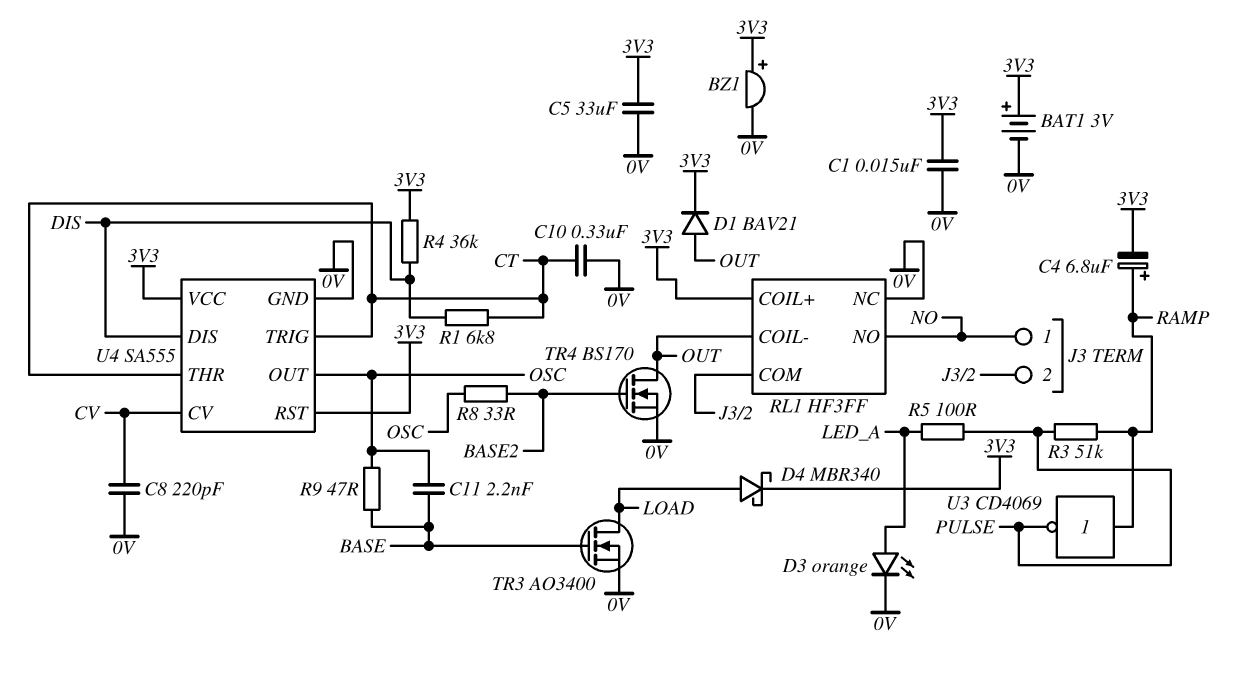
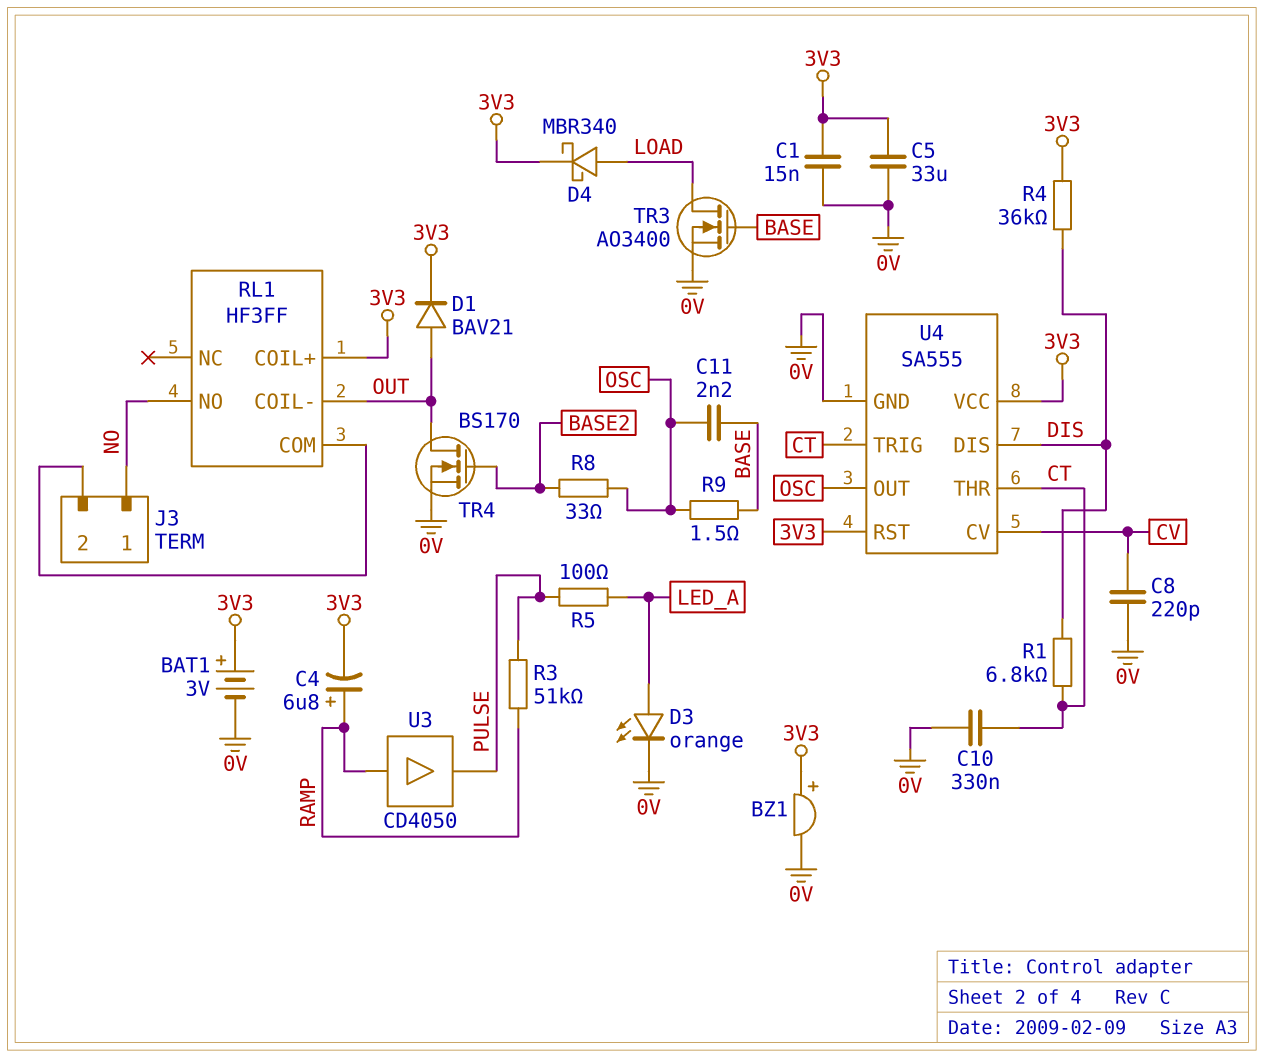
R9: 47 (BASE, OSC) -> 1.5 (BASE, OSC)
RL1 pin NC: 0V -> none
U3: NOT CD4069 (in RAMP, out PULSE) -> buffer CD4050 (in RAMP, out PULSE)

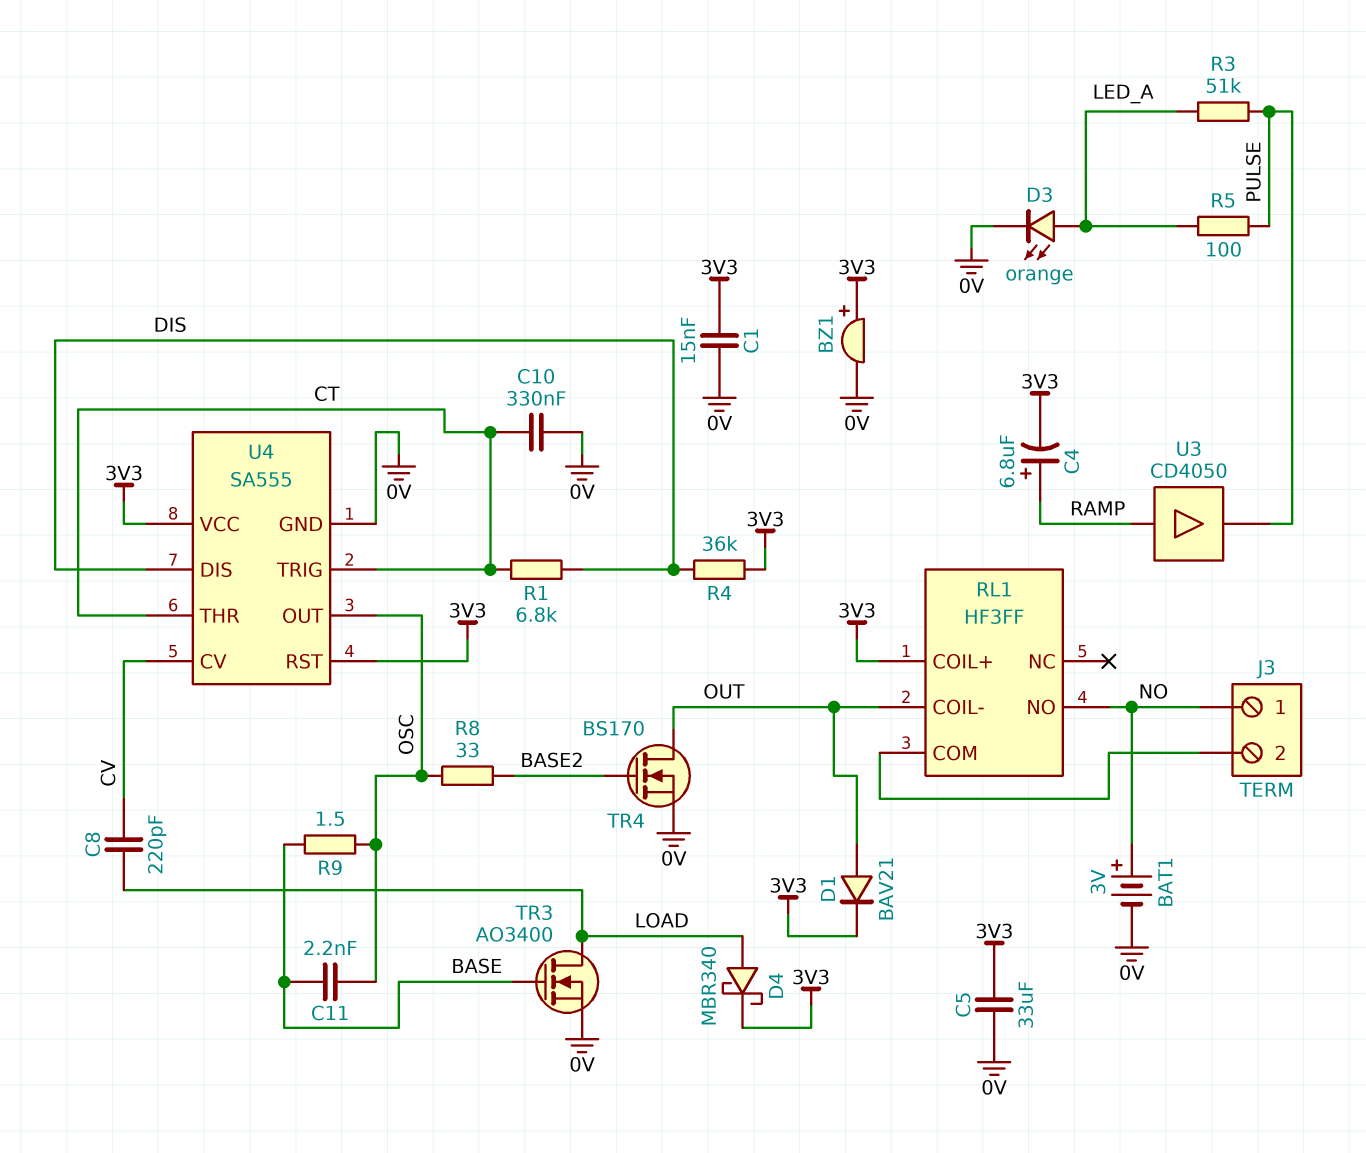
BAT1: 3V (plus 3V3, minus 0V) -> 3V (plus NO, minus 0V)
C8: 220pF (0V, CV) -> 220pF (CV, LOAD)
R3: 51k (PULSE, RAMP) -> 51k (LED_A, PULSE)

